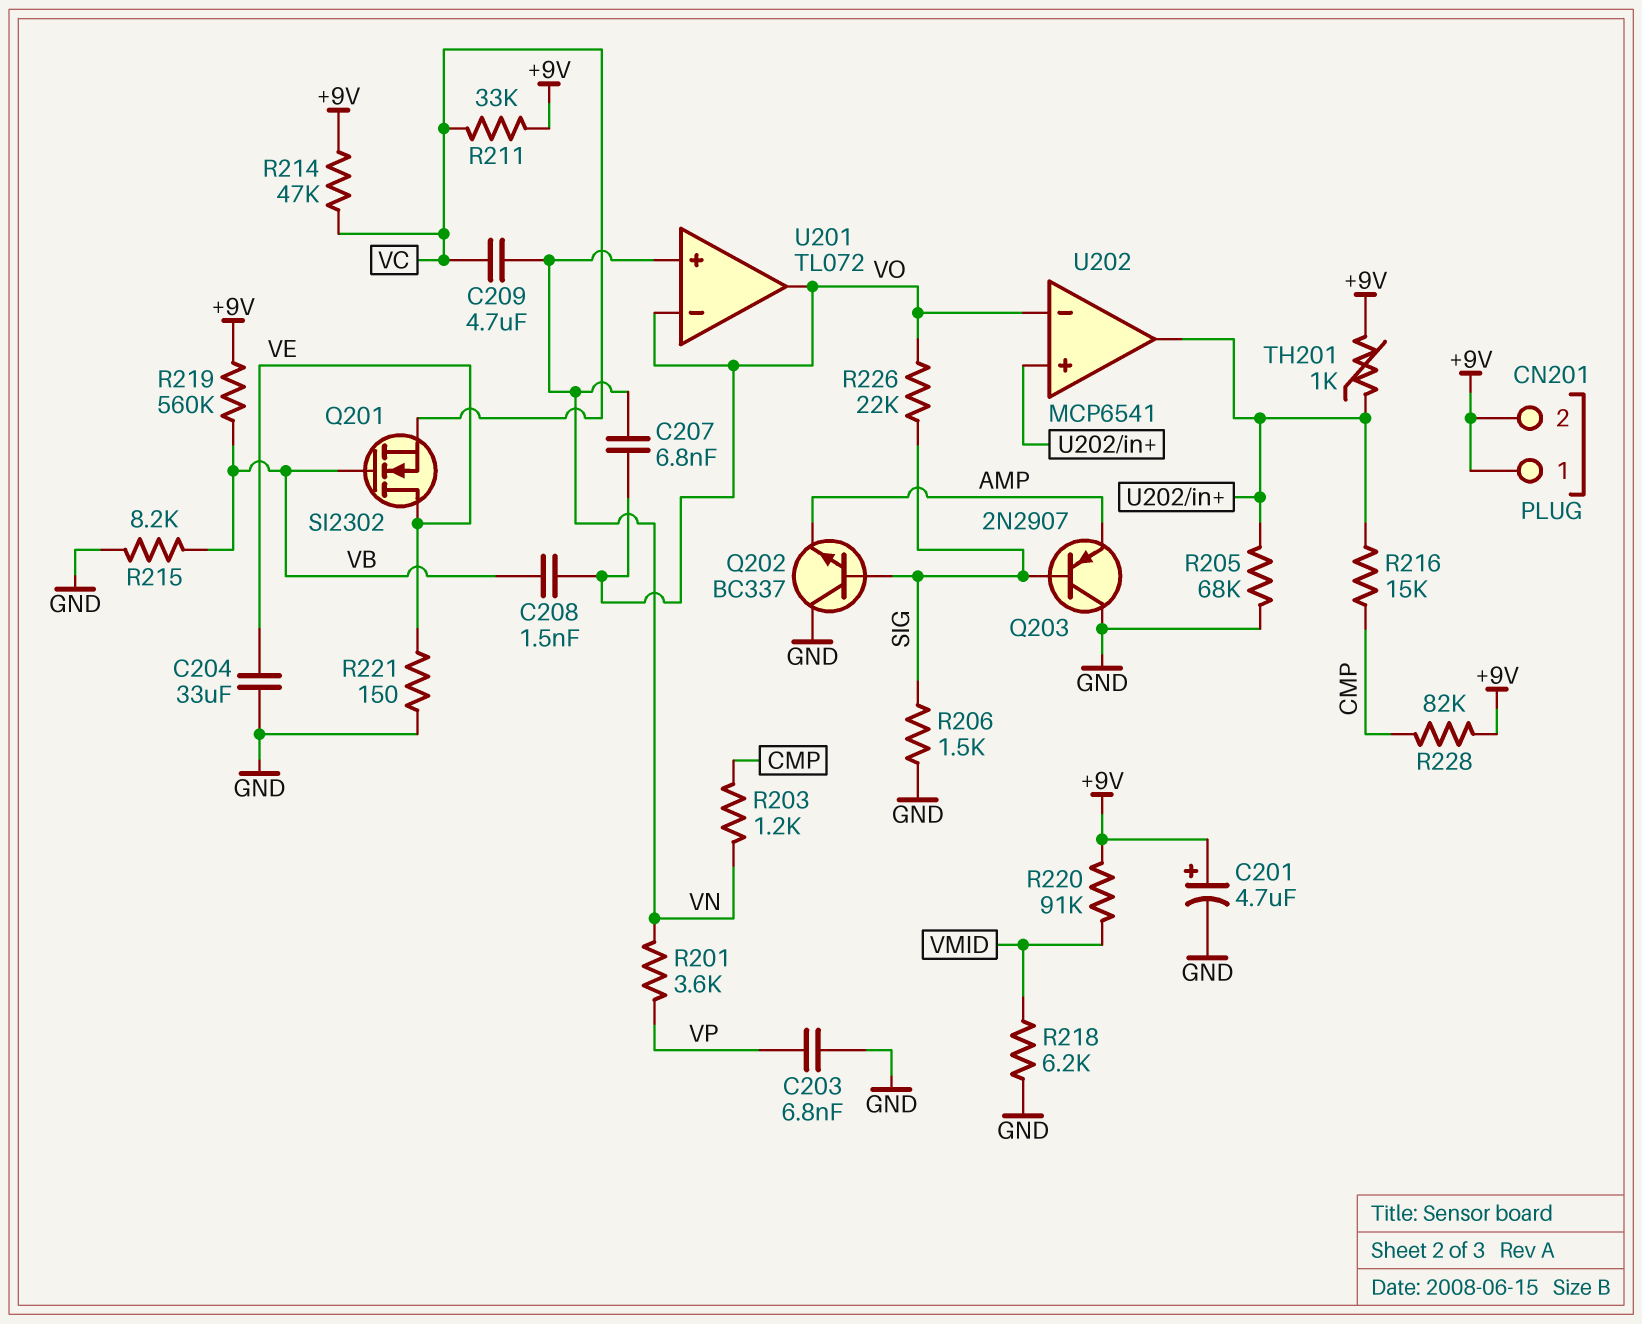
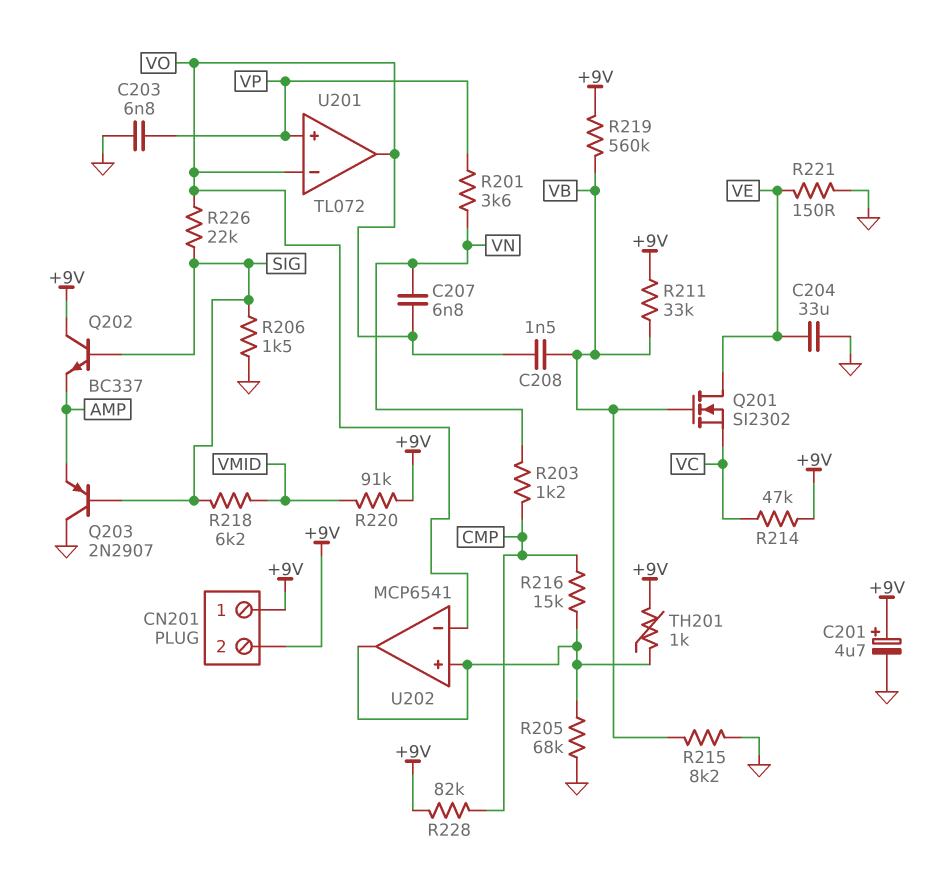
C209: 4.7uF (VC, VN) -> none
Q202: NPN BC337 (B SIG, C GND, E AMP) -> NPN BC337 (B SIG, C +9V, E AMP)
R211: 33k (+9V, VC) -> 33k (+9V, VB)
R218: 6.2k (GND, VMID) -> 6.2k (SIG, VMID)
U201 pin in+: VN -> VP

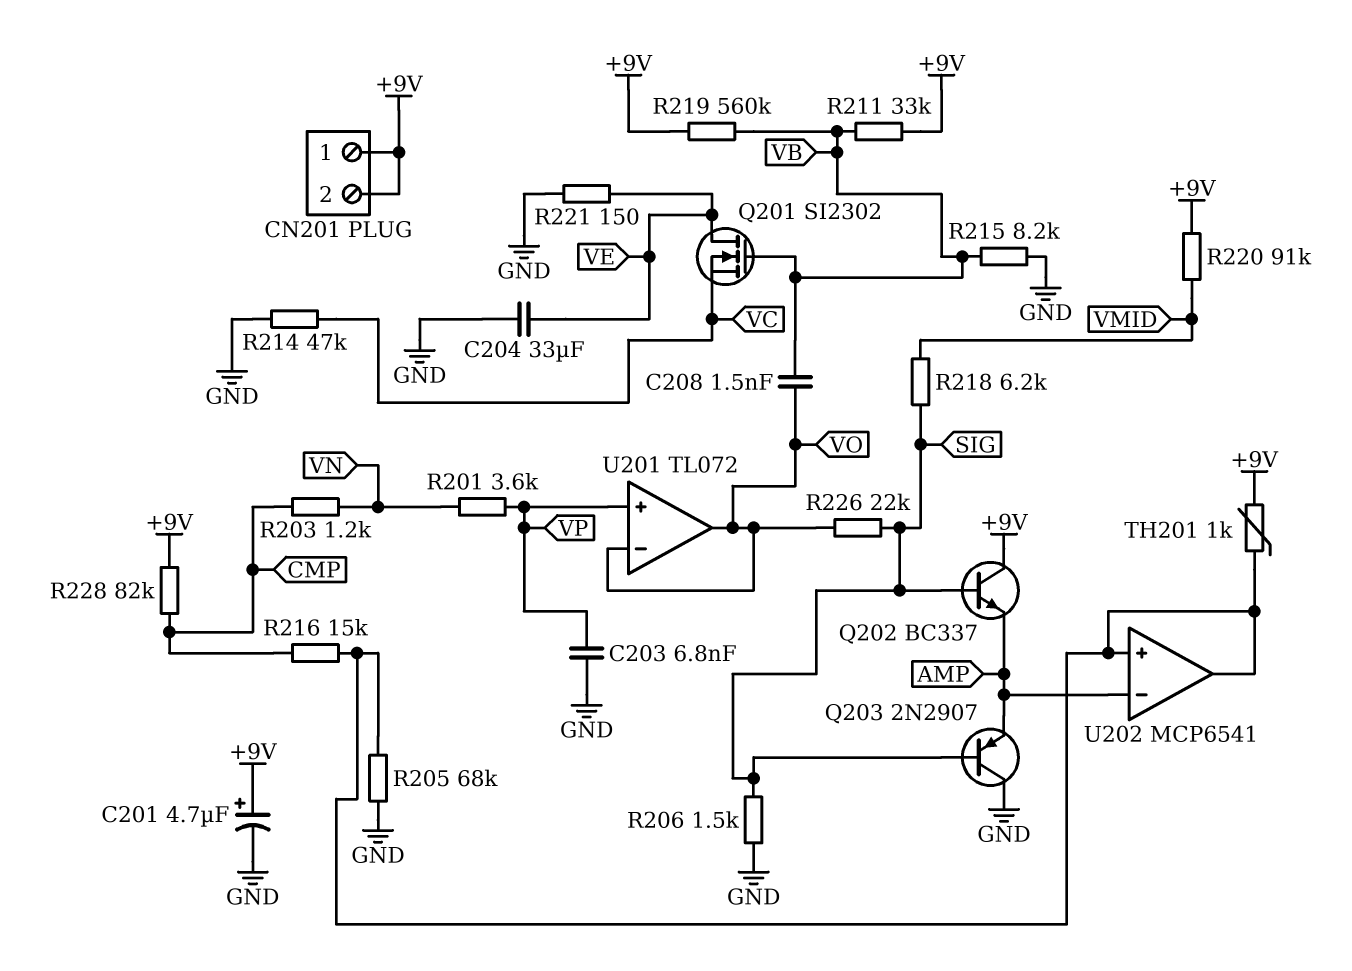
C207: 6.8nF (VN, VO) -> none
R214: 47k (+9V, VC) -> 47k (GND, VC)
U202 pin in-: VO -> AMP

